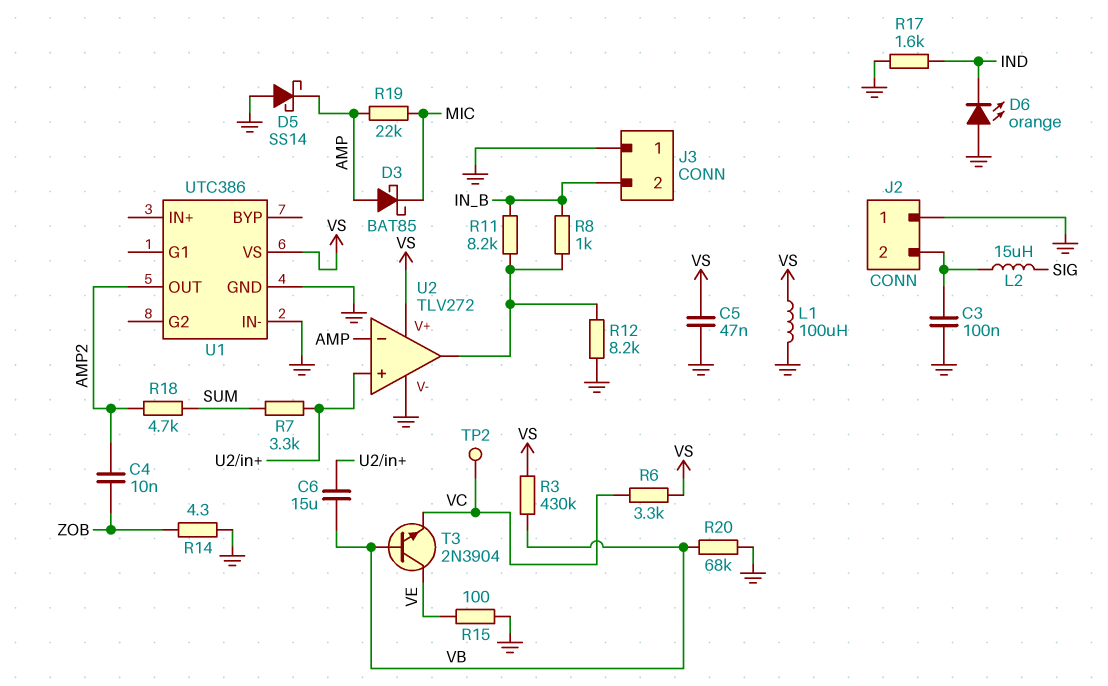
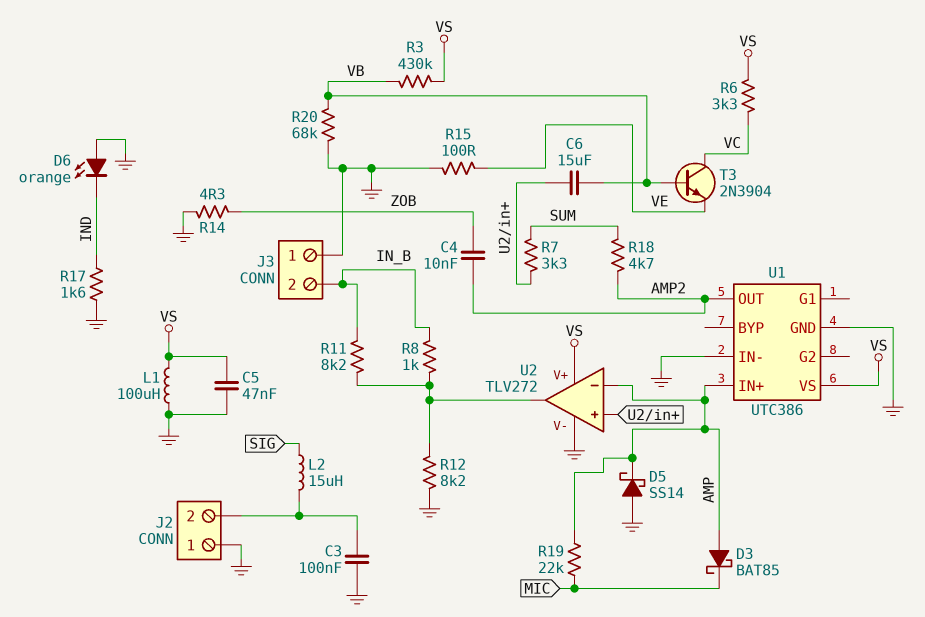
T3: NPN 2N3904 (B VB, C VE, E VC) -> NPN 2N3904 (B VB, C VC, E VE)
TP2: test point (VC) -> none
U1 pin IN+: none -> AMP

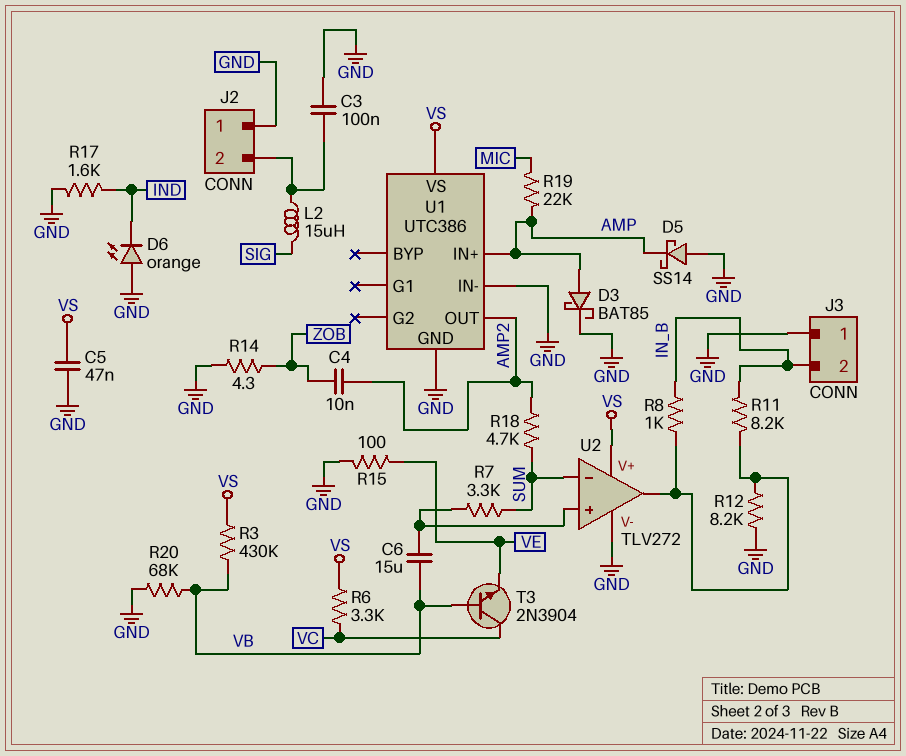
D3: schottky BAT85 (A AMP, K MIC) -> schottky BAT85 (A AMP, K GND)
L1: 100uH (GND, VS) -> none
U2 pin in-: AMP -> SUM

